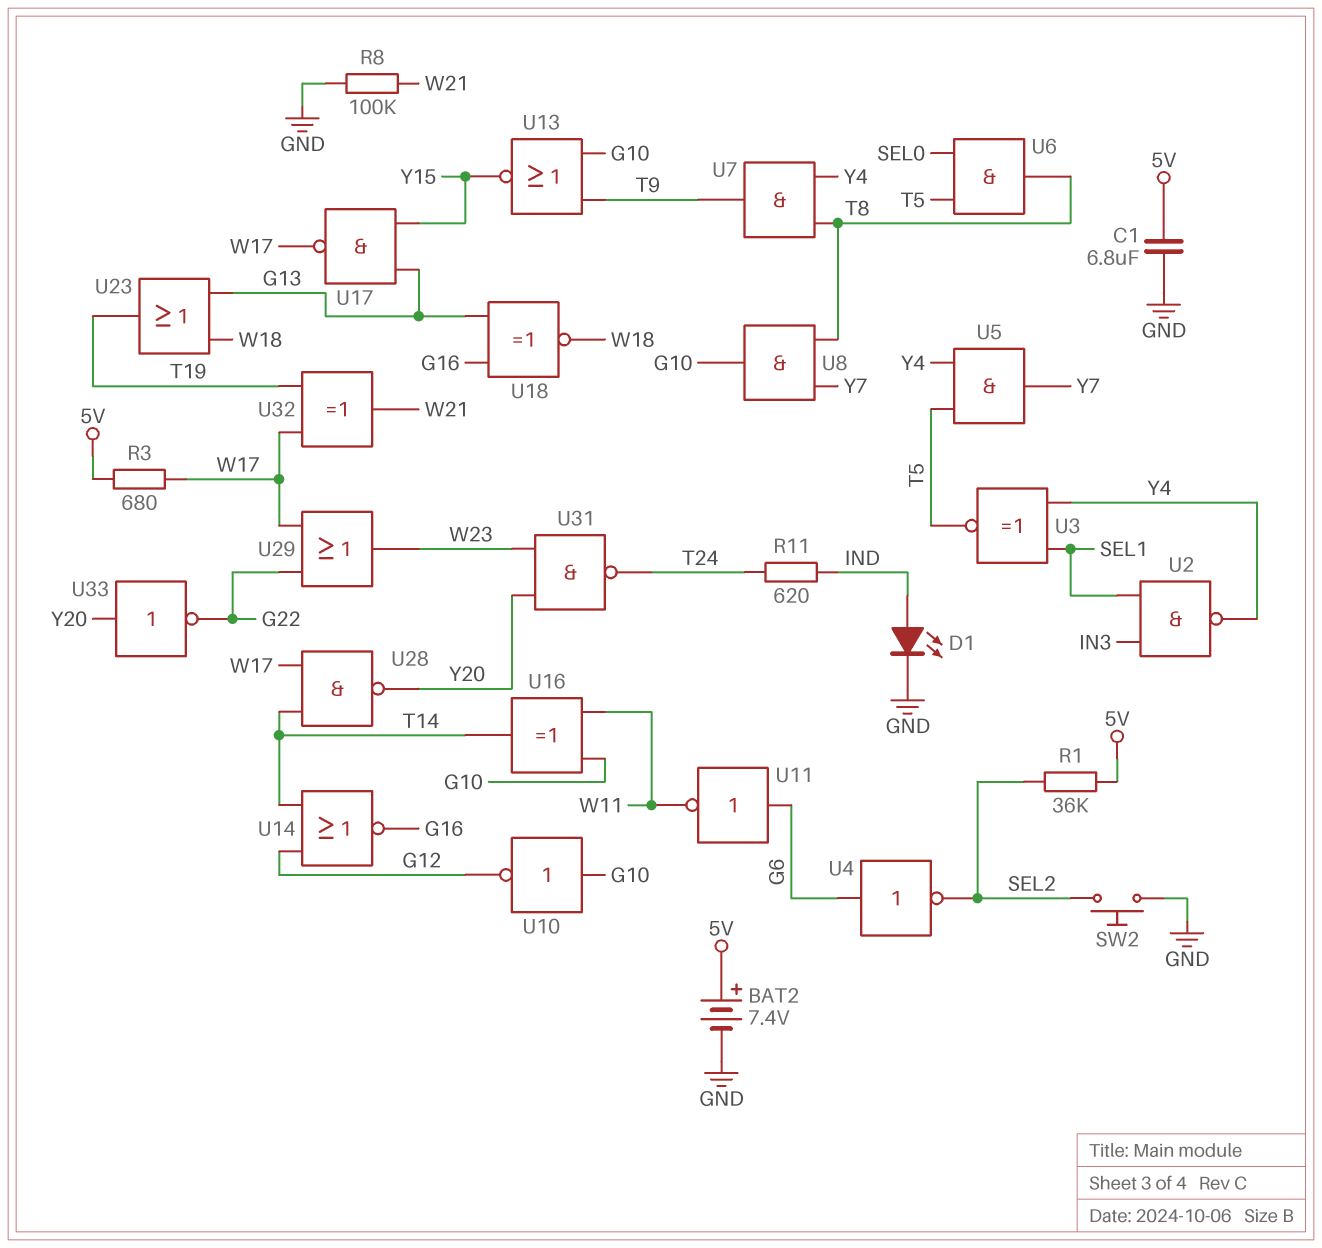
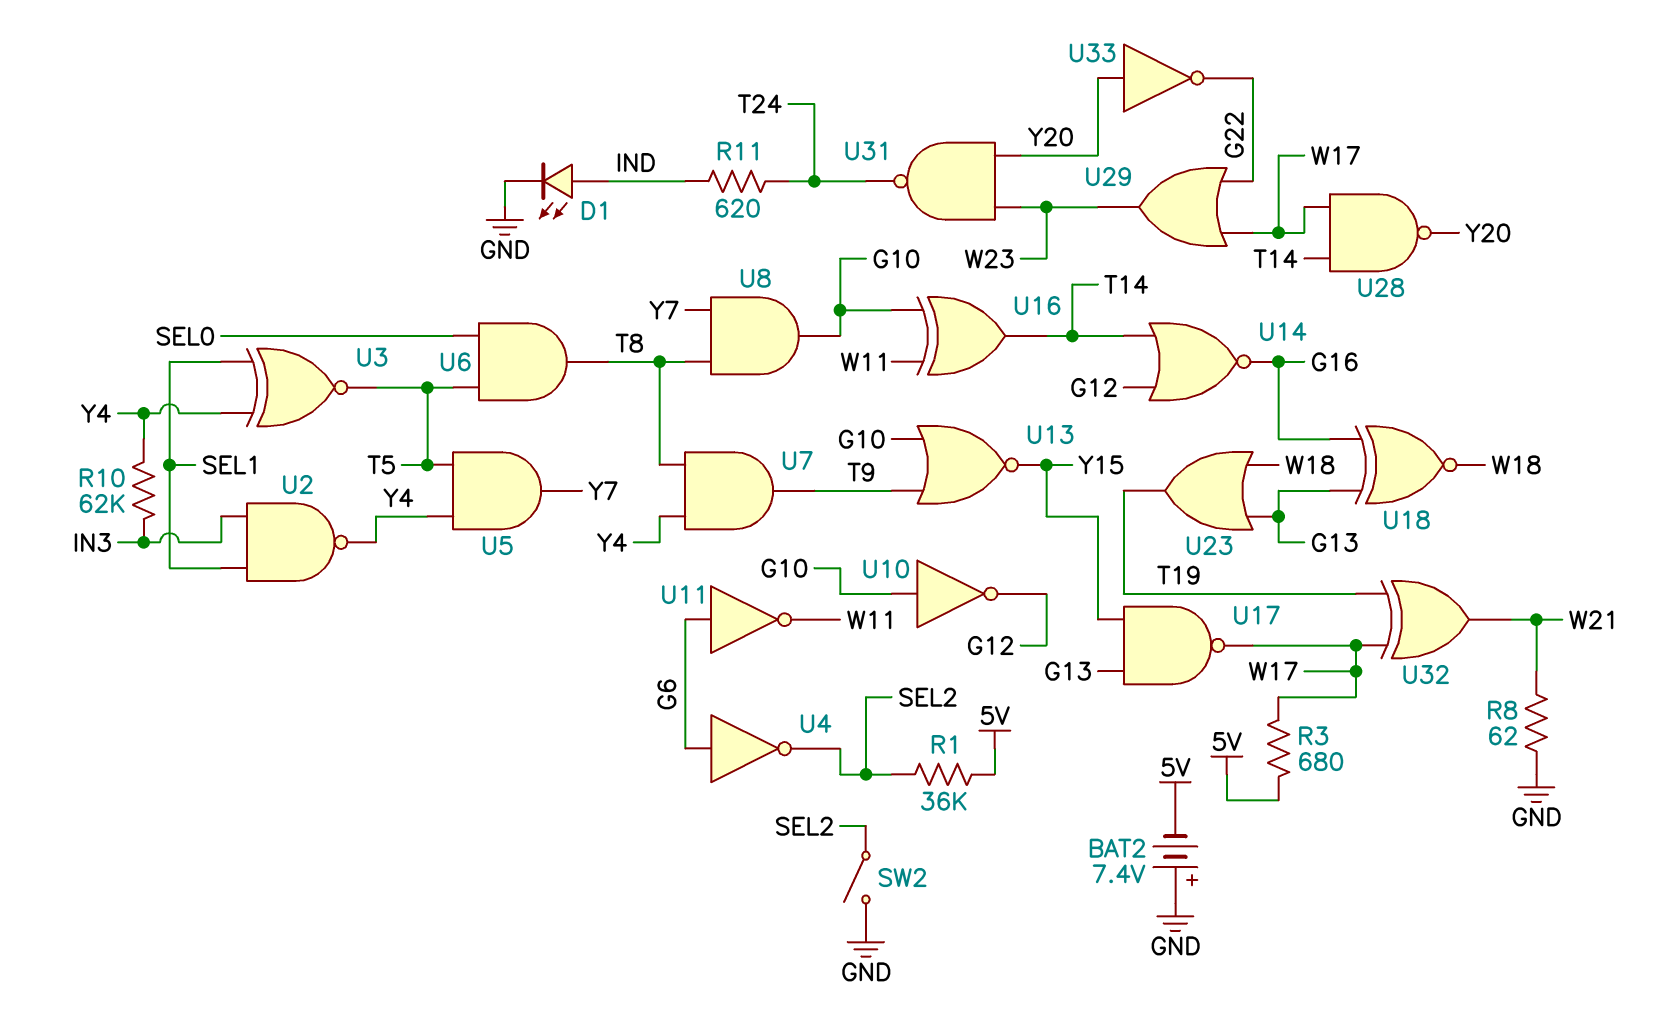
BAT2: 7.4V (plus 5V, minus GND) -> 7.4V (plus GND, minus 5V)
C1: 6.8uF (5V, GND) -> none
R8: 100k (GND, W21) -> 62 (GND, W21)
R10: none -> 62k (IN3, Y4)
SW2: button (GND, SEL2) -> switch (GND, SEL2)

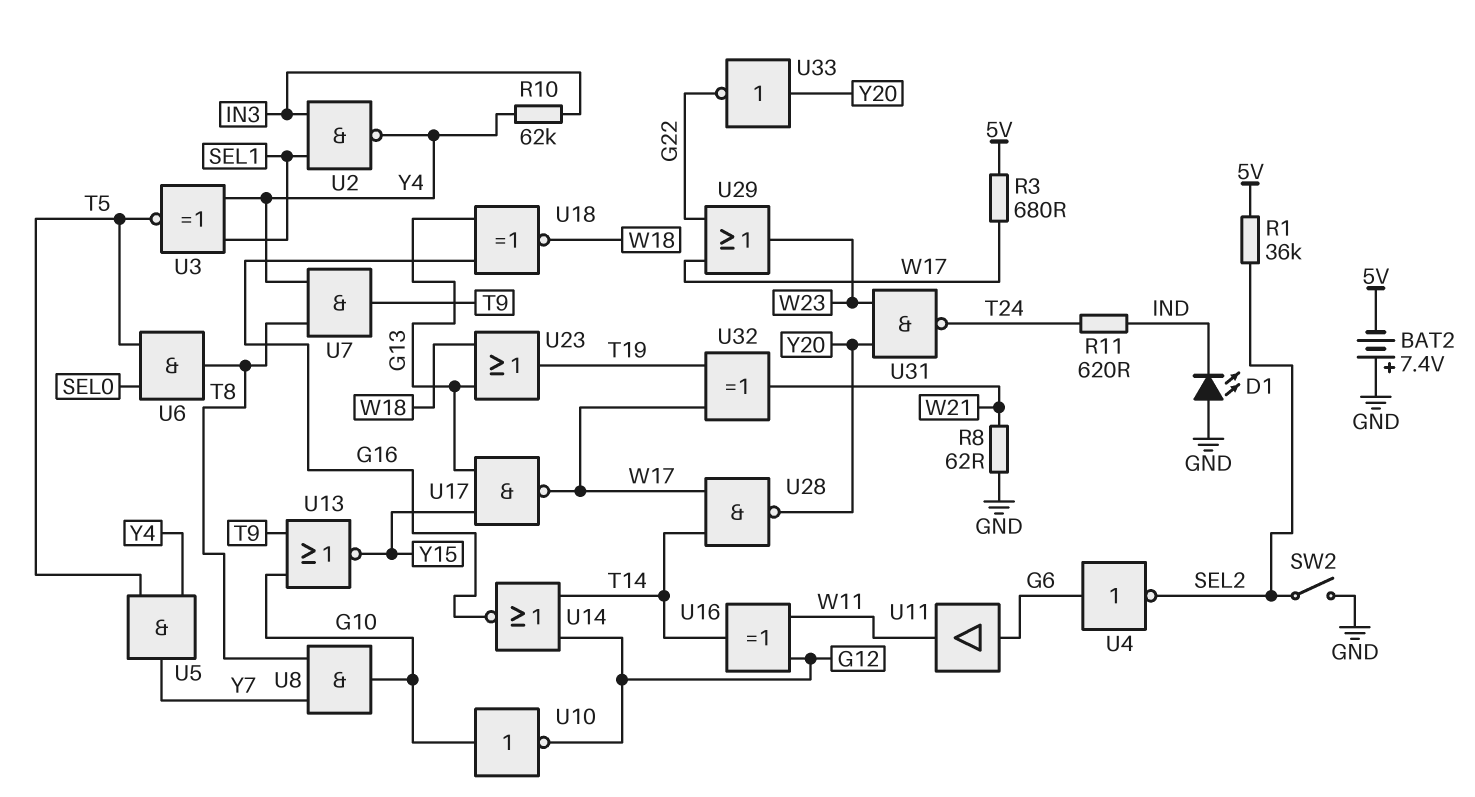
D1: LED (A IND, K GND) -> LED (A GND, K IND)
U11: NOT (in G6, out W11) -> buffer (in G6, out W11)
U16: XOR (in G10, in W11, out T14) -> XOR (in G12, in W11, out T14)

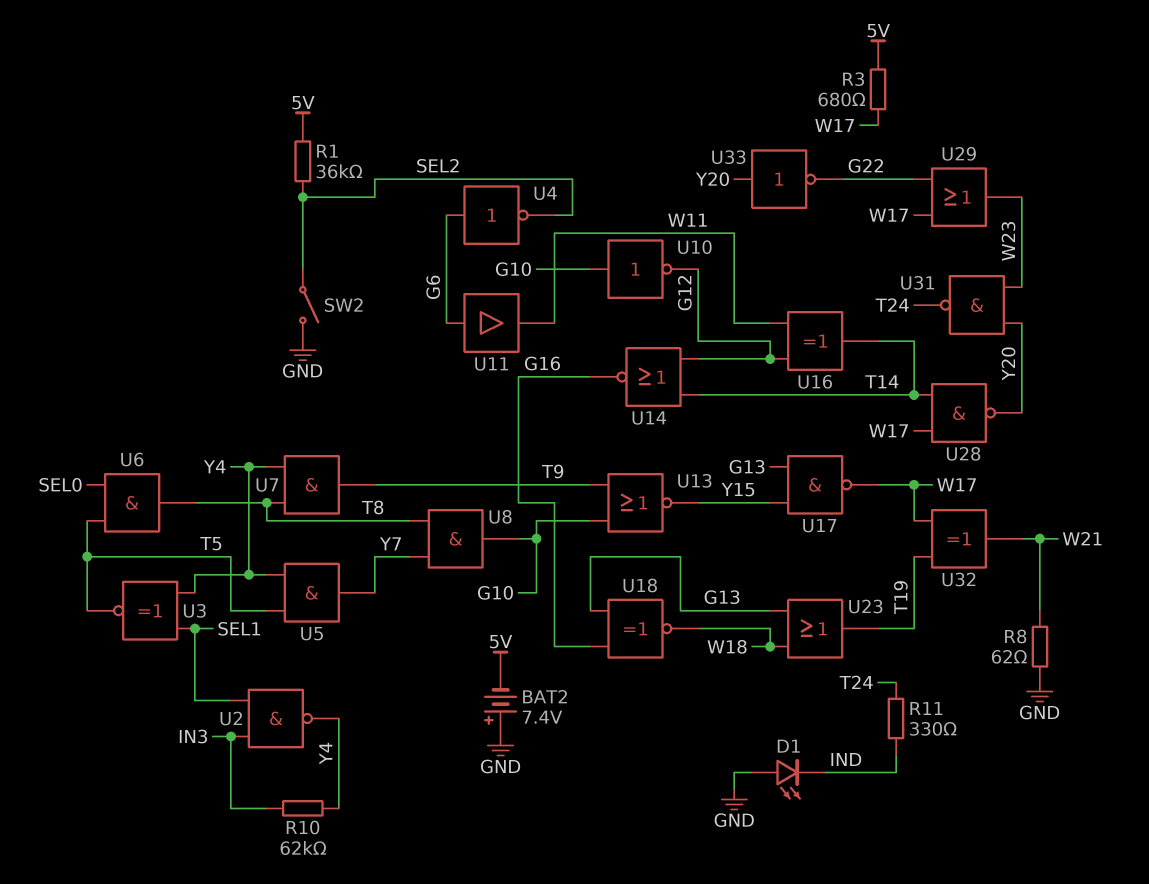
R11: 620 (IND, T24) -> 330 (IND, T24)

